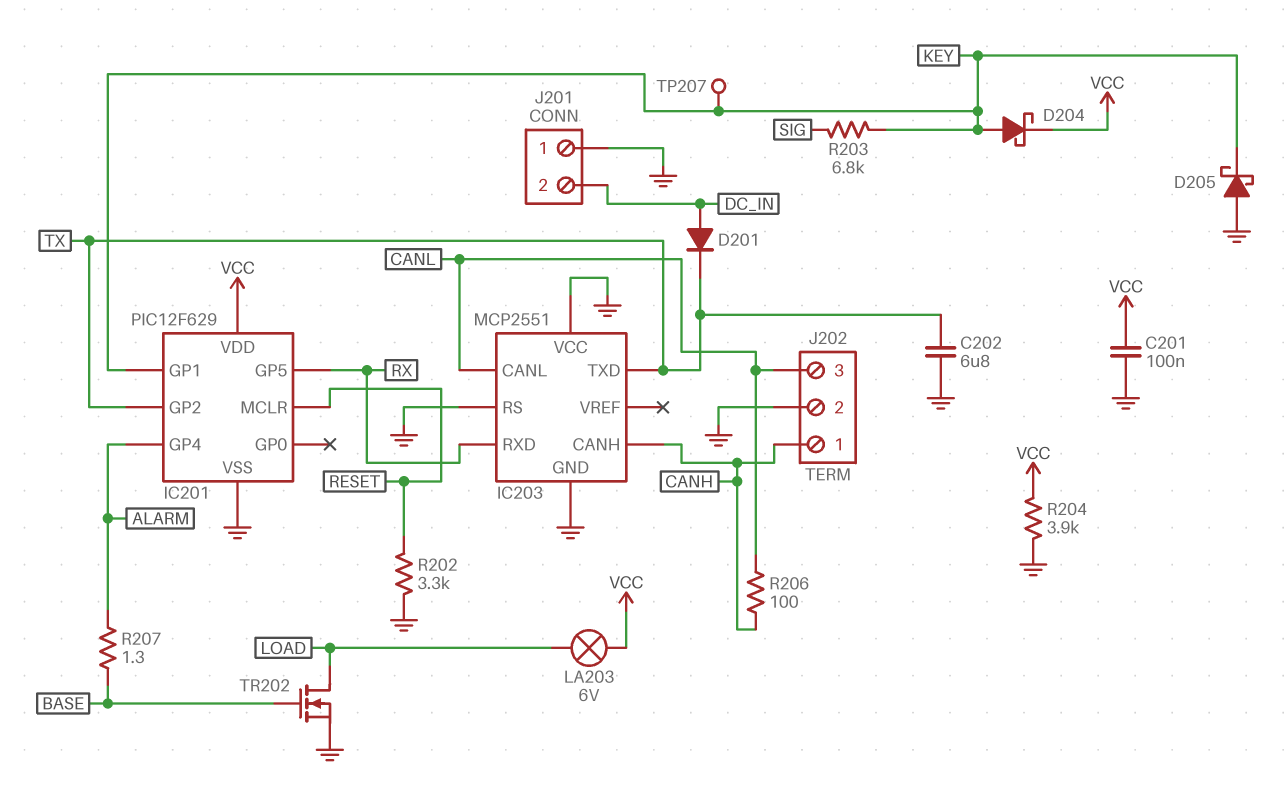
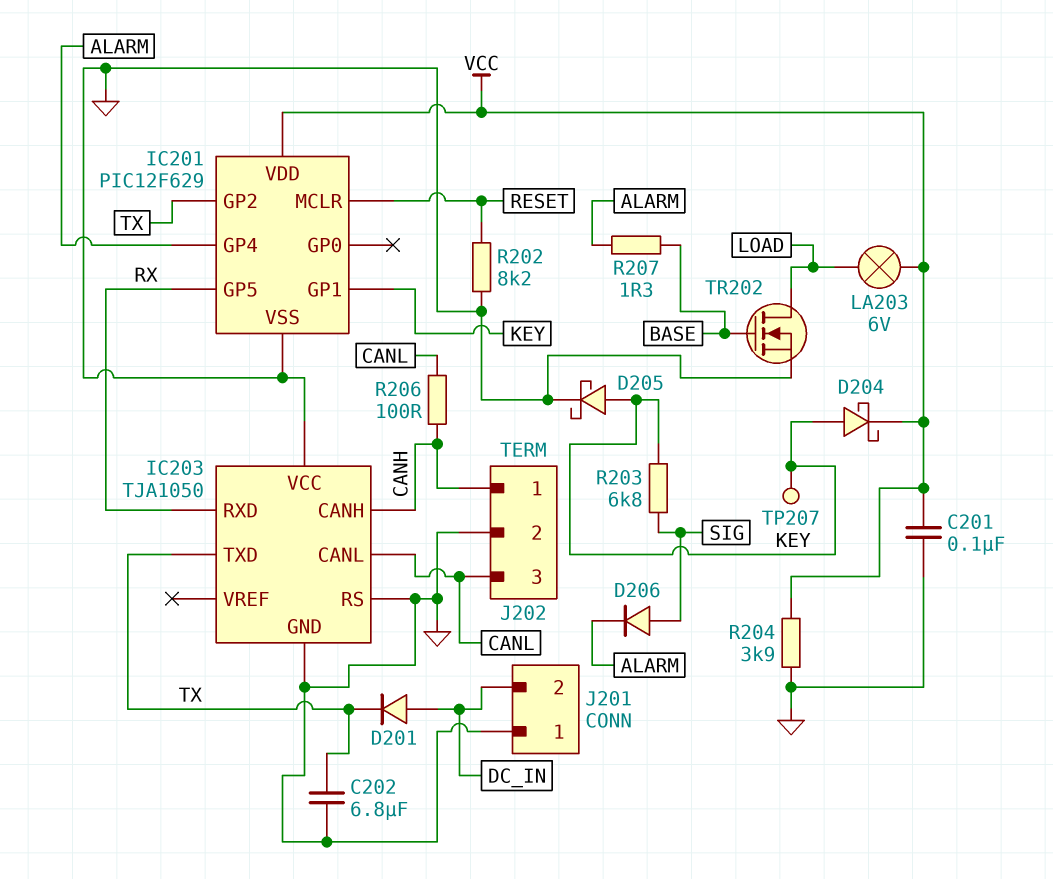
D205: schottky (A GND, K KEY) -> schottky (A KEY, K GND)
D206: none -> diode (A SIG, K ALARM)
IC203: MCP2551 -> TJA1050
R202: 3.3k (GND, RESET) -> 8.2k (GND, RESET)

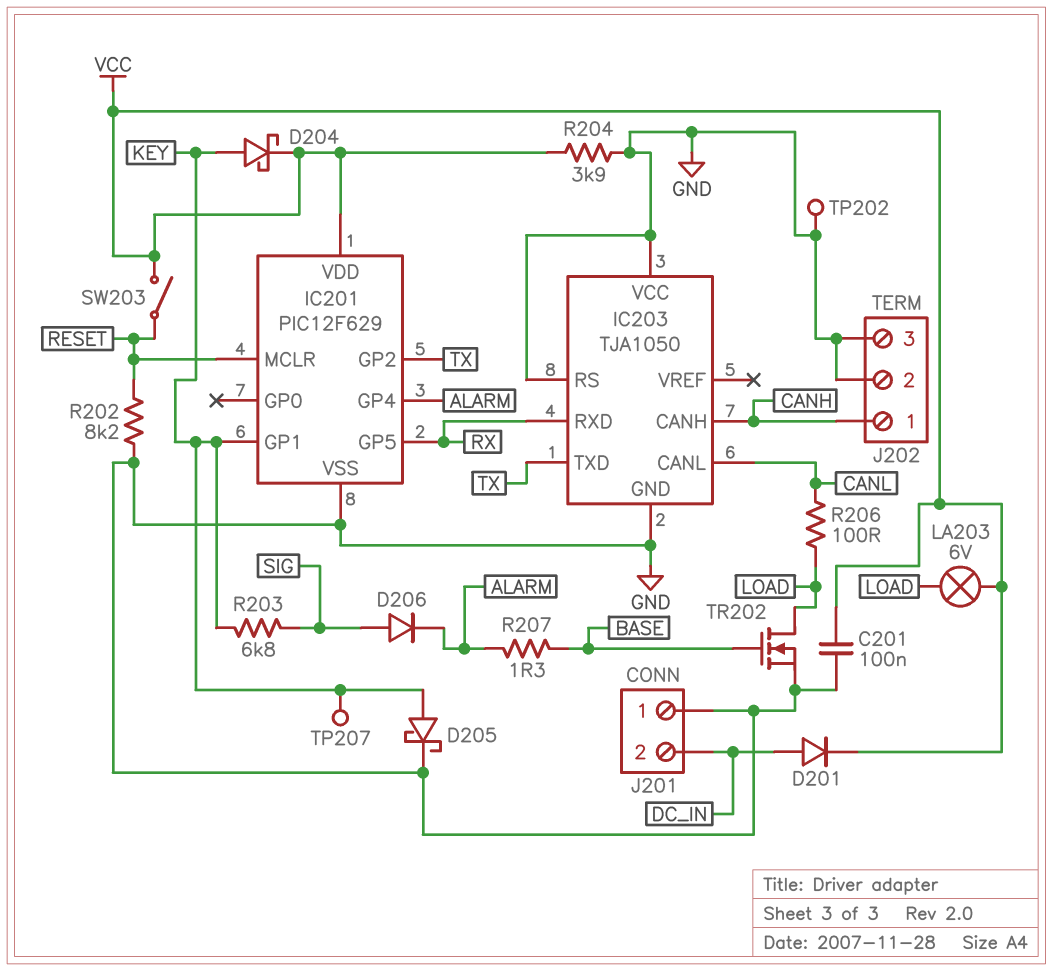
C202: 6.8uF (GND, TX) -> none
D201: diode (A DC_IN, K TX) -> diode (A DC_IN, K VCC)
J202 pin 3: CANL -> GND
R206: 100 (CANH, CANL) -> 100 (CANL, LOAD)
SW203: none -> switch (RESET, VCC)
TP202: none -> test point (GND)

